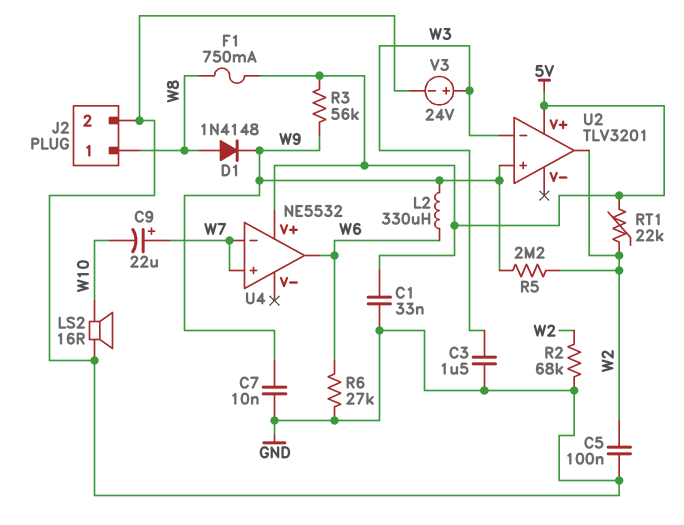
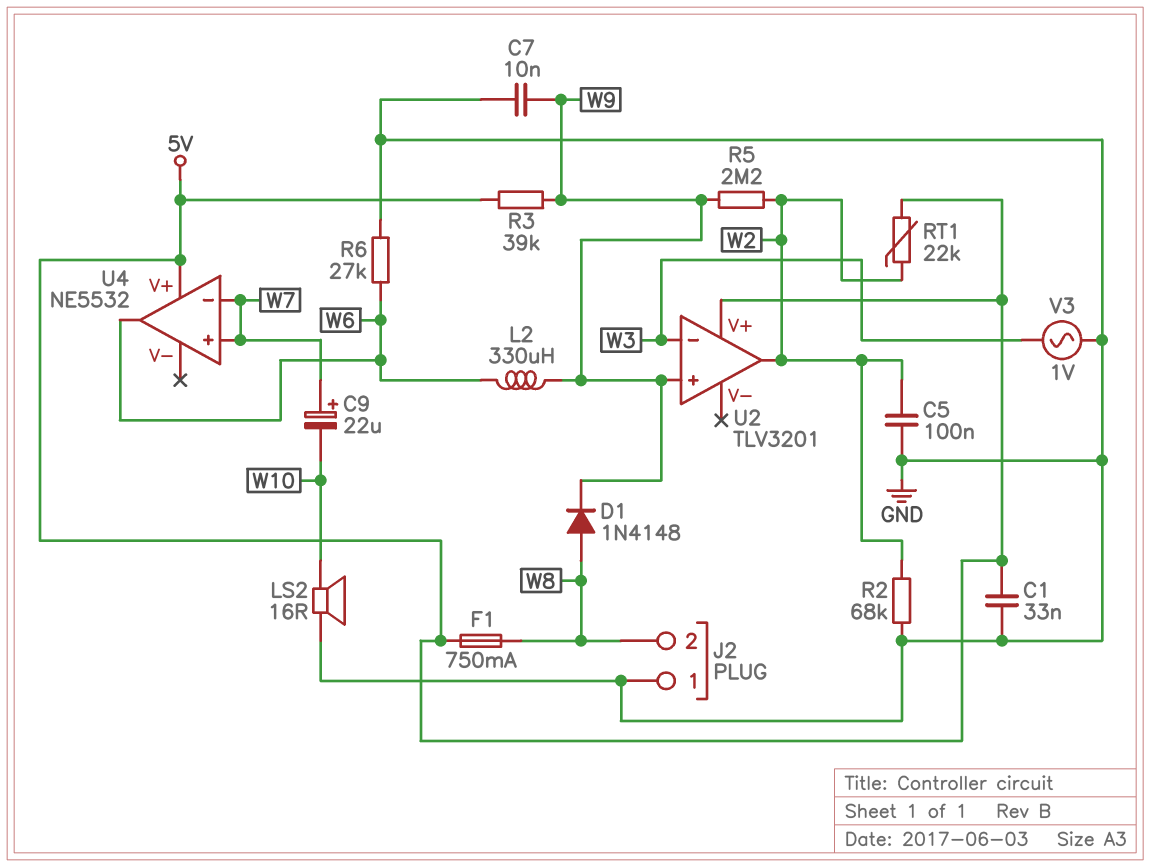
C3: 1.5uF (GND, W3) -> none
J2 pin 1: W8 -> GND
J2 pin 2: GND -> W8
R3: 56k (5V, W9) -> 39k (5V, W9)
V3: 24V (plus W3, minus GND) -> AC 1V (GND, W3)

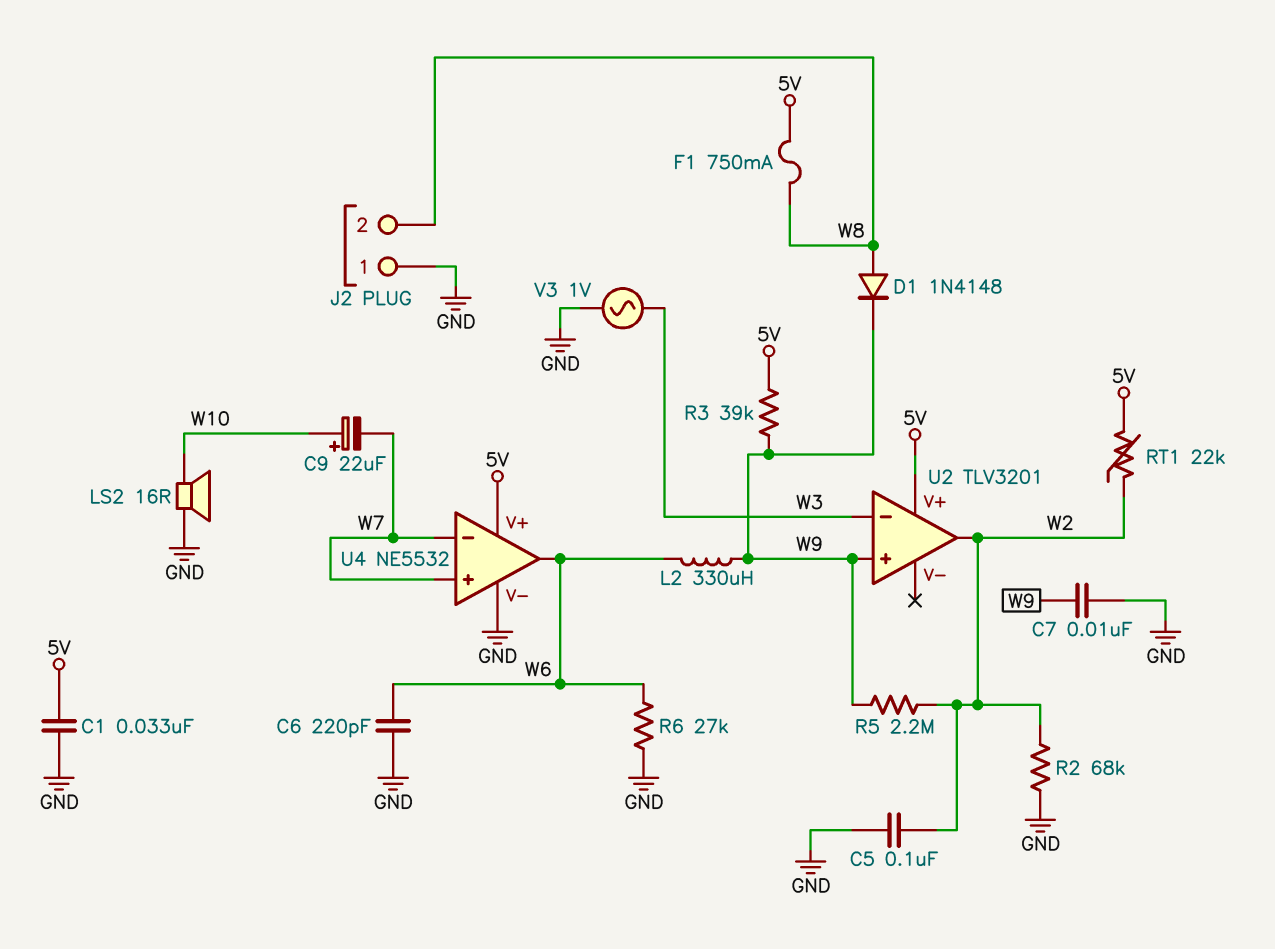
C6: none -> 220pF (GND, W6)
C9: 22uF (plus W7, minus W10) -> 22uF (plus W10, minus W7)
U4 pin V-: none -> GND

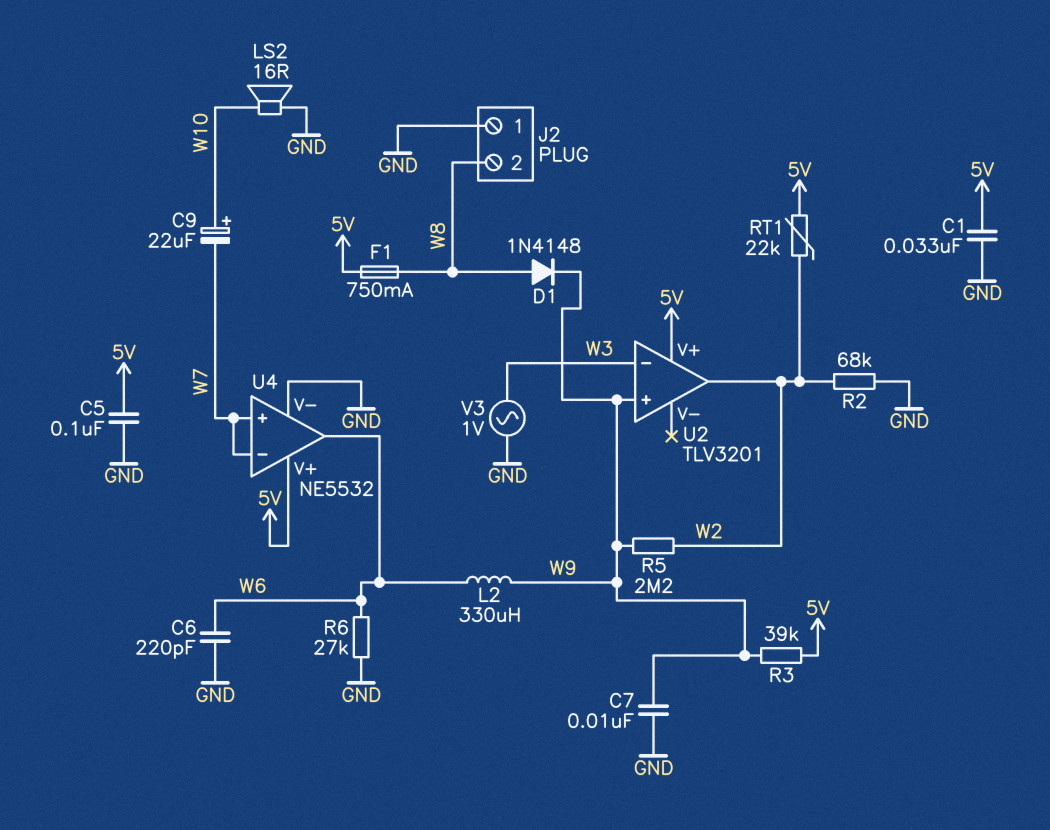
C5: 100nF (GND, W2) -> 100nF (5V, GND)

